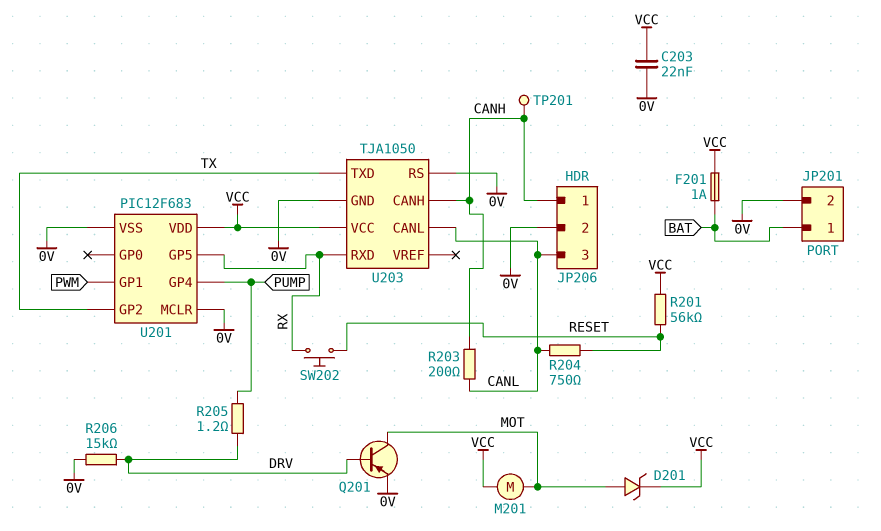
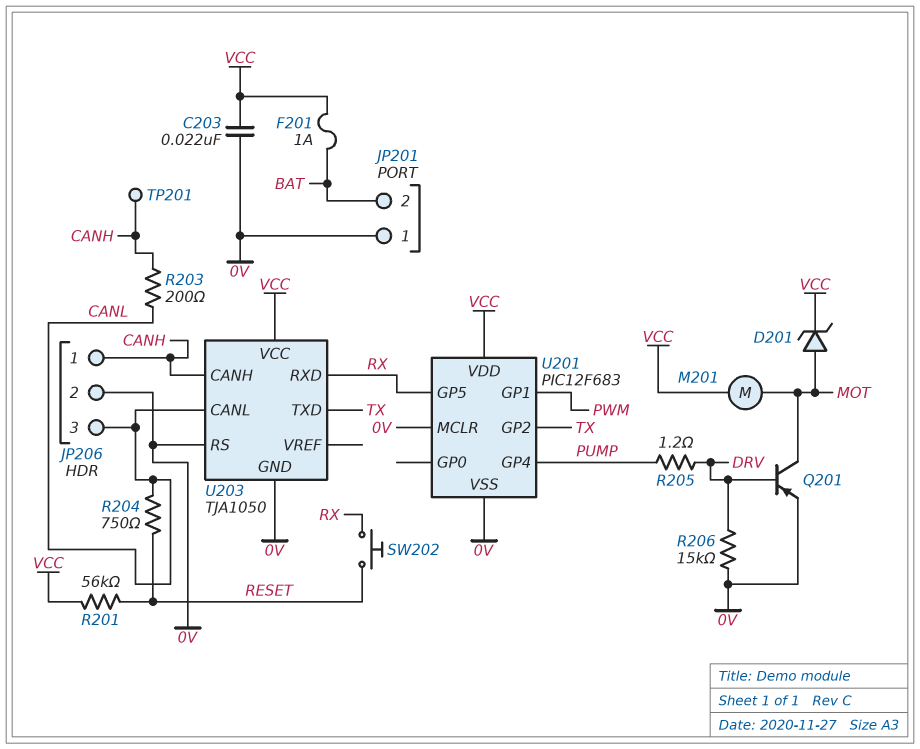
JP201 pin 1: BAT -> 0V
JP201 pin 2: 0V -> BAT

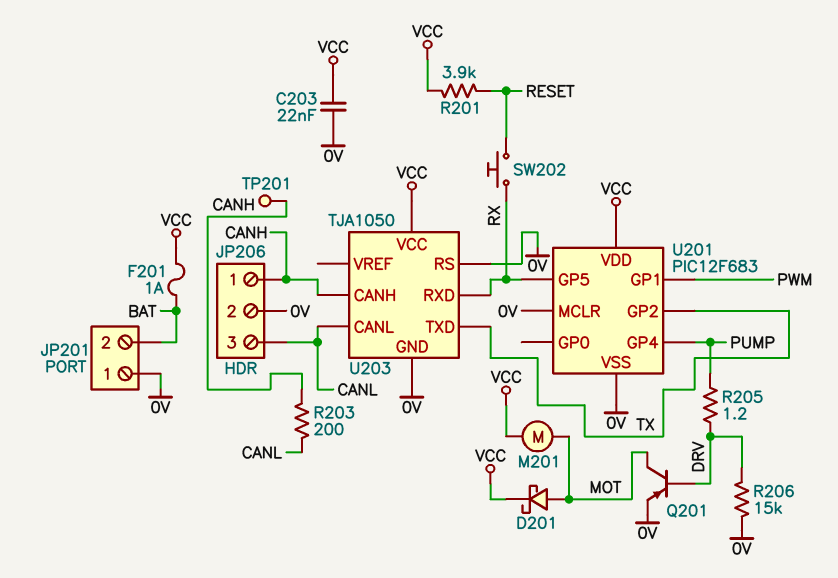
D201: zener (A MOT, K VCC) -> schottky (A MOT, K VCC)
R201: 56k (RESET, VCC) -> 3.9k (RESET, VCC)
R204: 750 (CANL, RESET) -> none

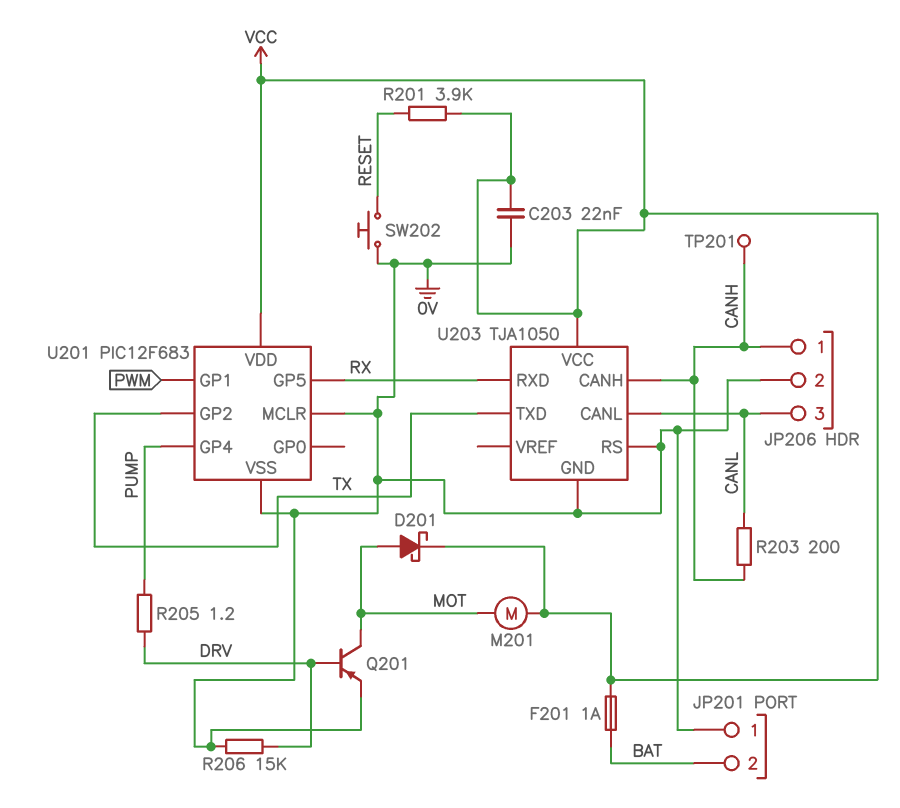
SW202: button (RESET, RX) -> button (0V, RESET)

